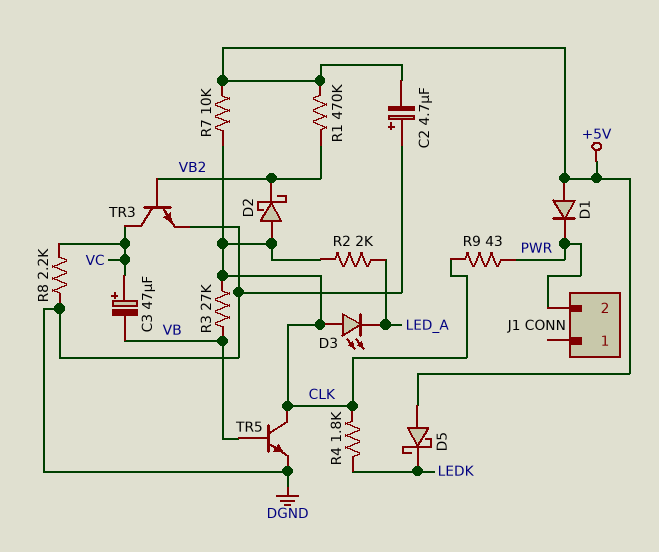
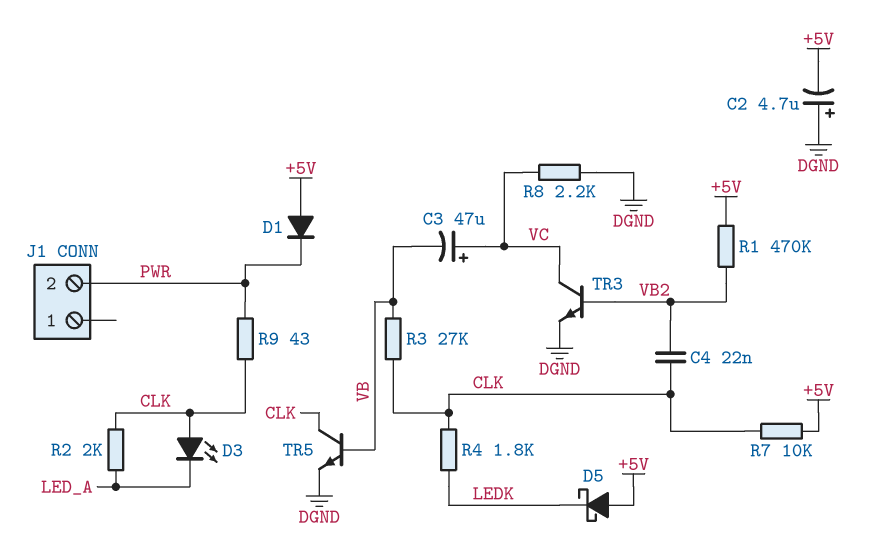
C4: none -> 22nF (CLK, VB2)
D2: schottky (A CLK, K VB2) -> none

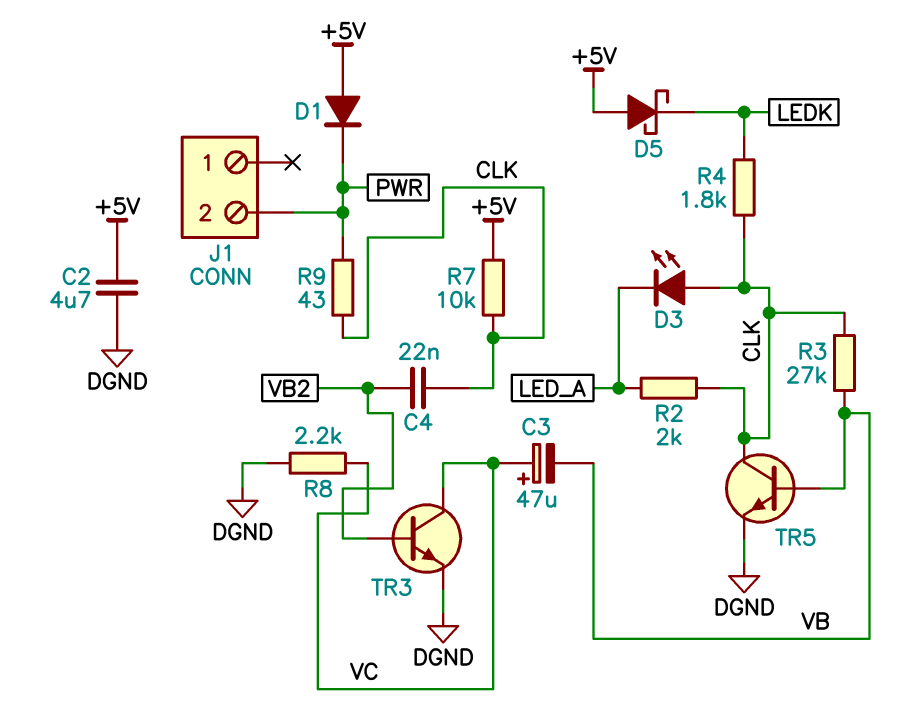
C2: 4.7uF (plus DGND, minus +5V) -> 4.7uF (+5V, DGND)
R1: 470k (+5V, VB2) -> none

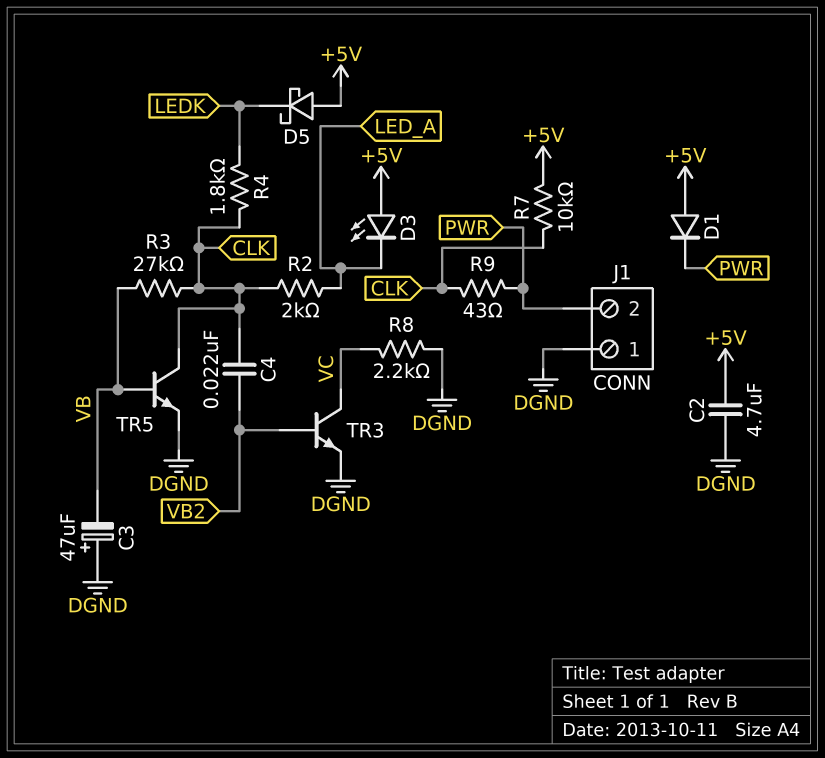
C3: 47uF (plus VC, minus VB) -> 47uF (plus DGND, minus VB)
D3: LED (A CLK, K LED_A) -> LED (A +5V, K LED_A)
J1 pin 1: none -> DGND

